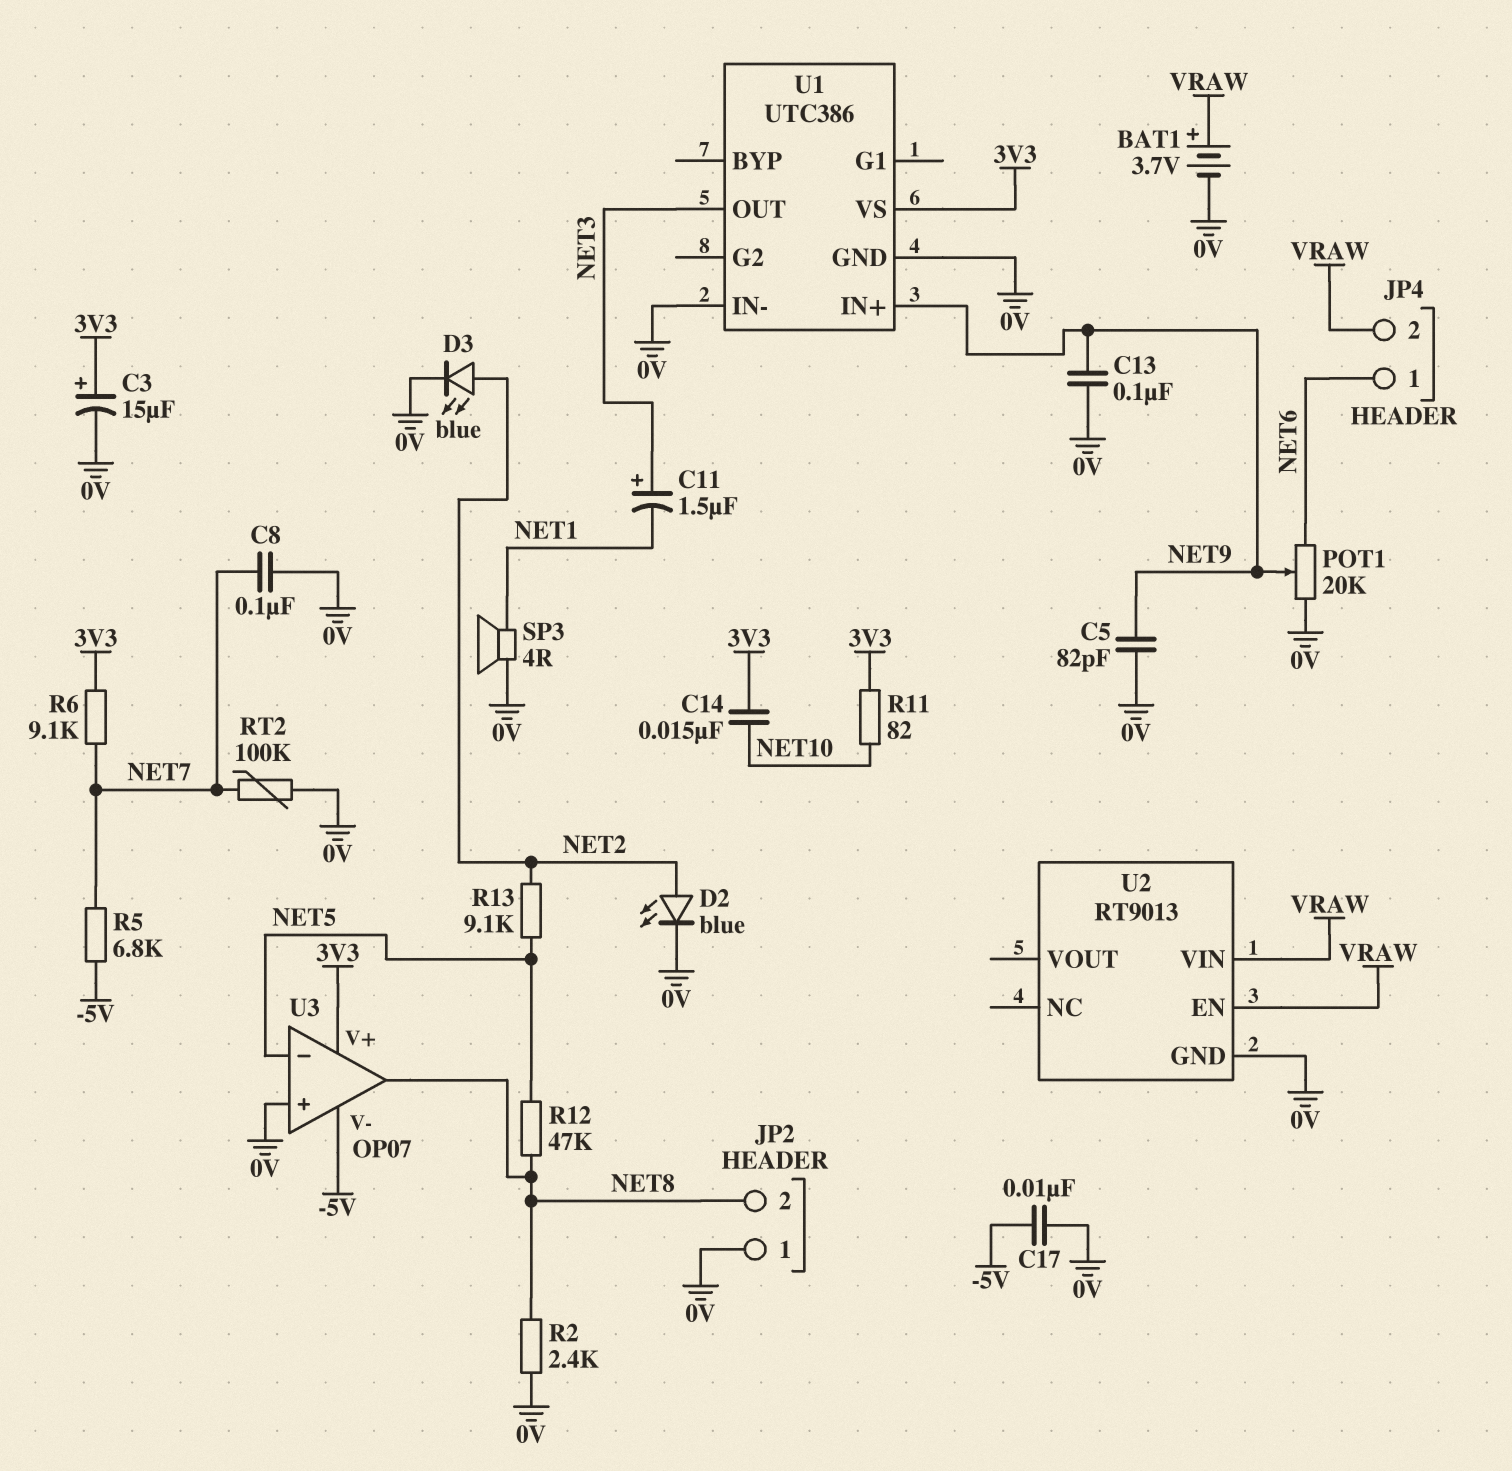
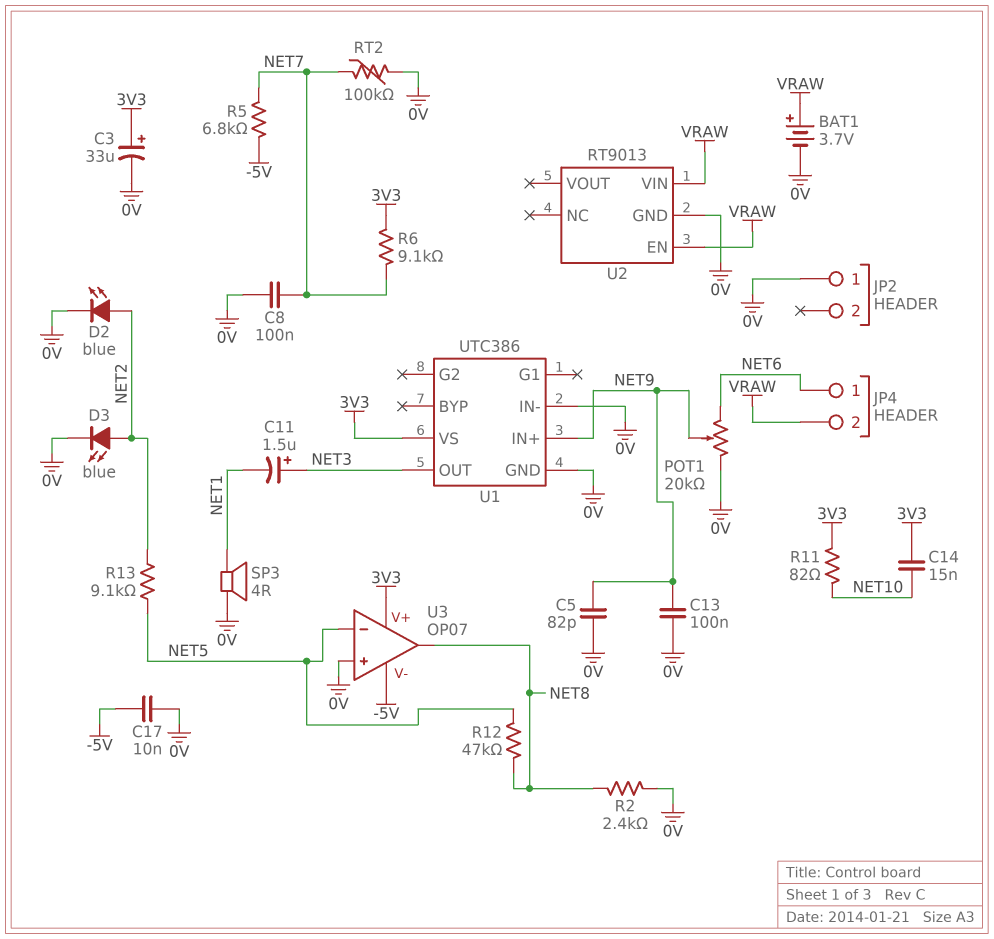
C3: 15uF (plus 3V3, minus 0V) -> 33uF (plus 3V3, minus 0V)
JP2 pin 2: NET8 -> none

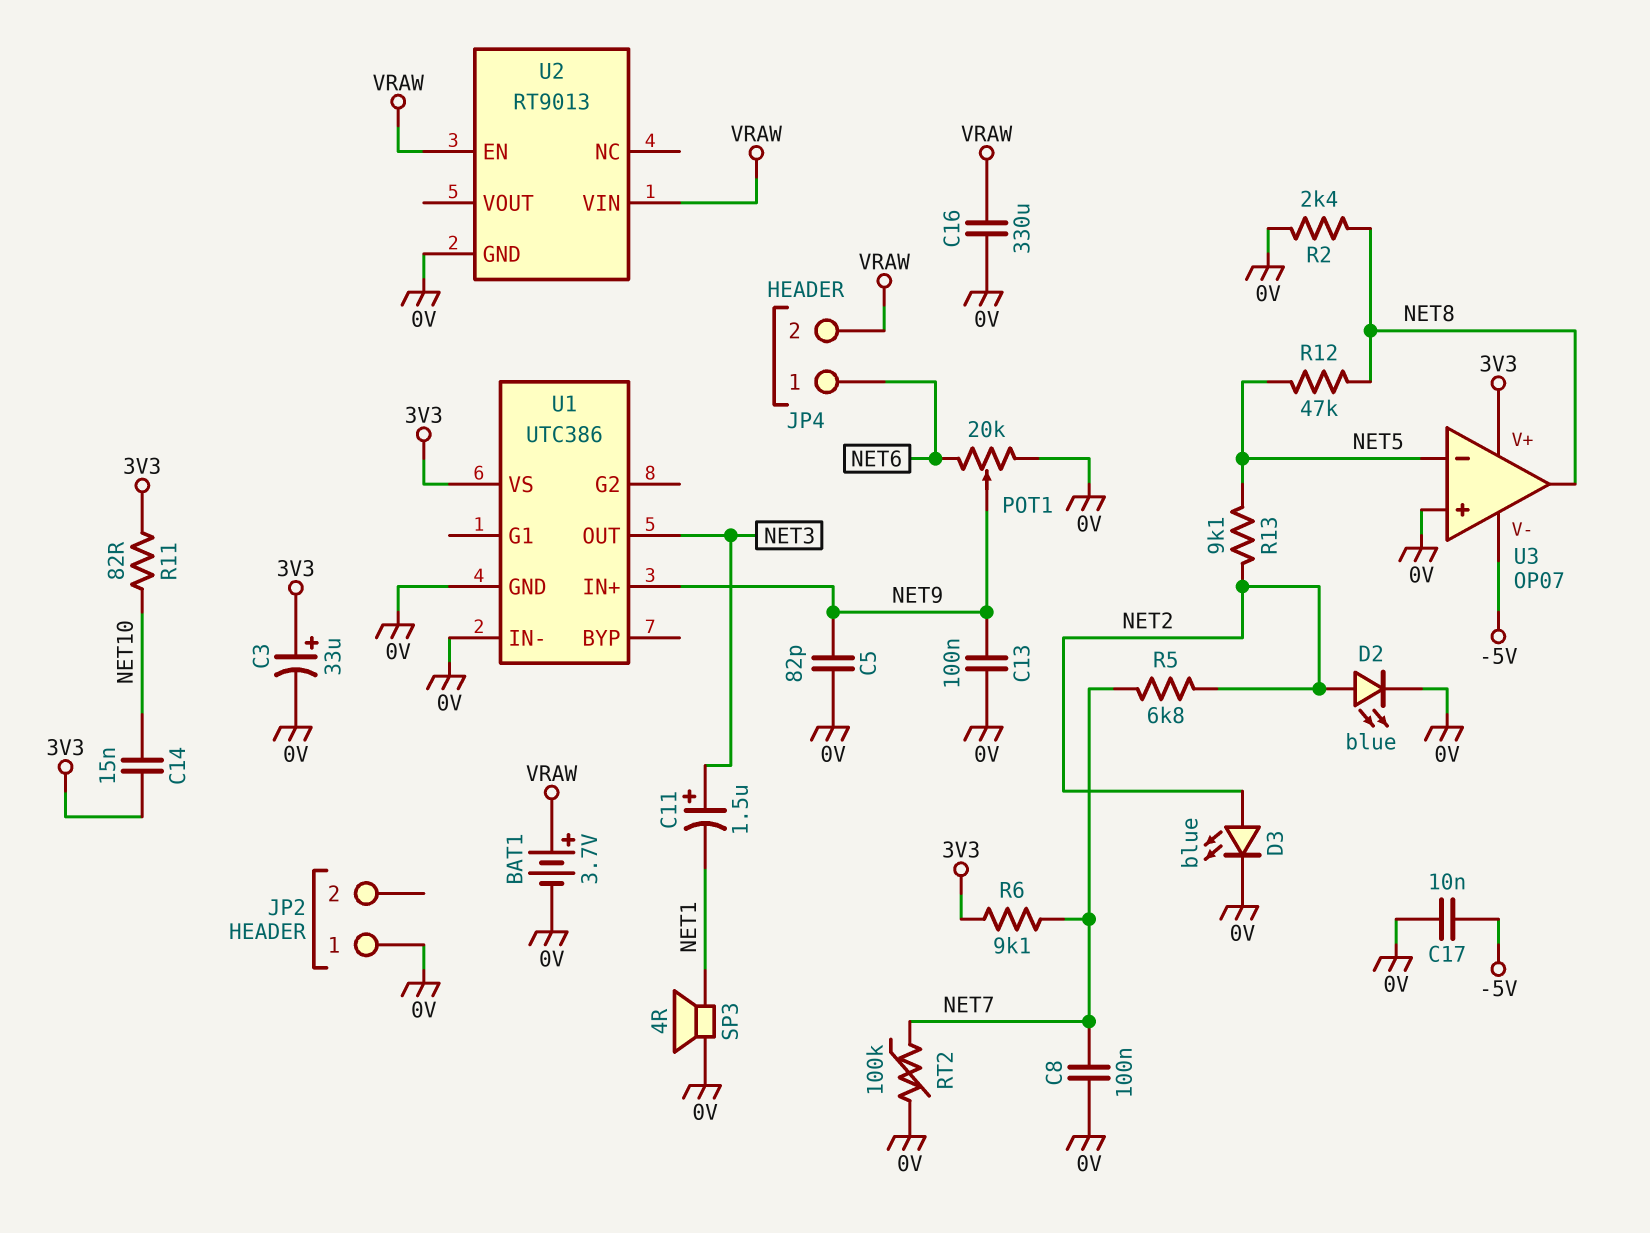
C16: none -> 330uF (0V, VRAW)
R5: 6.8k (-5V, NET7) -> 6.8k (NET2, NET7)

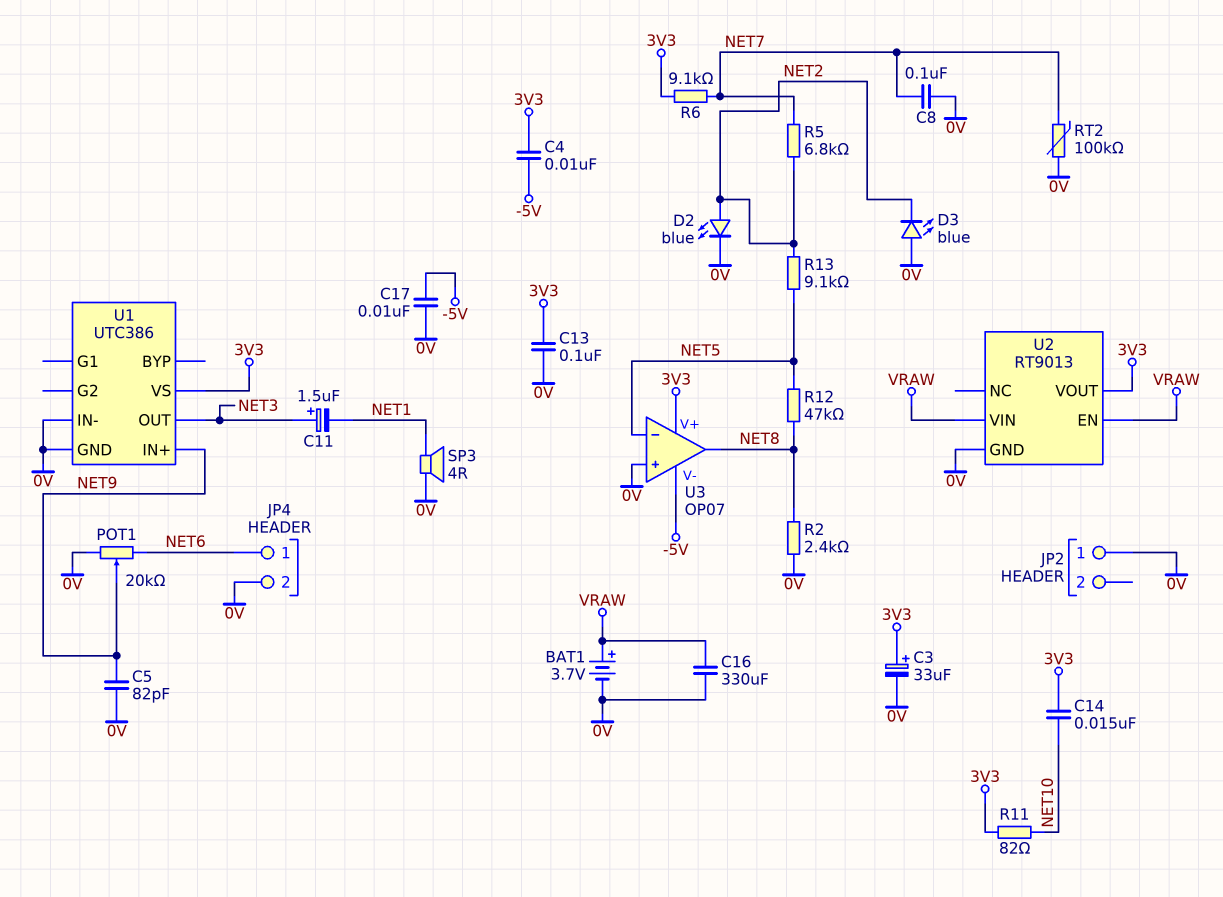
C4: none -> 10nF (-5V, 3V3)
C13: 100nF (0V, NET9) -> 100nF (0V, 3V3)
D3: LED blue (A NET2, K 0V) -> LED blue (A 0V, K NET2)
JP4 pin 2: VRAW -> 0V
U2 pin VOUT: none -> 3V3

